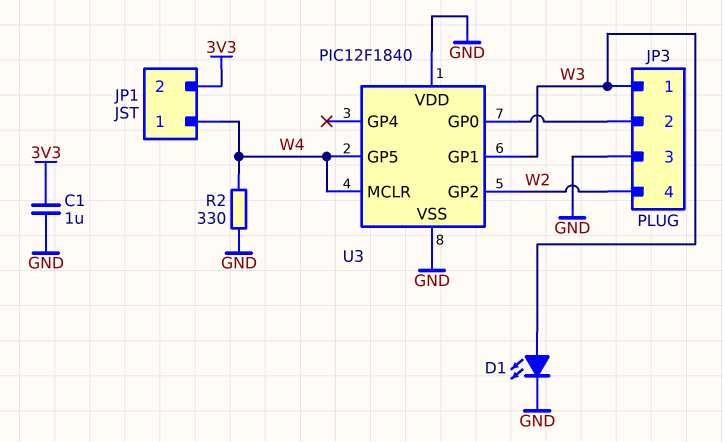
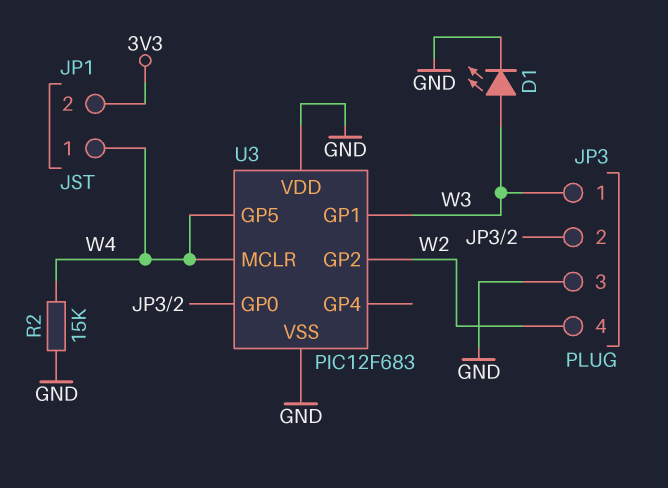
C1: 1uF (3V3, GND) -> none
R2: 330 (GND, W4) -> 15k (GND, W4)
U3: PIC12F1840 -> PIC12F683

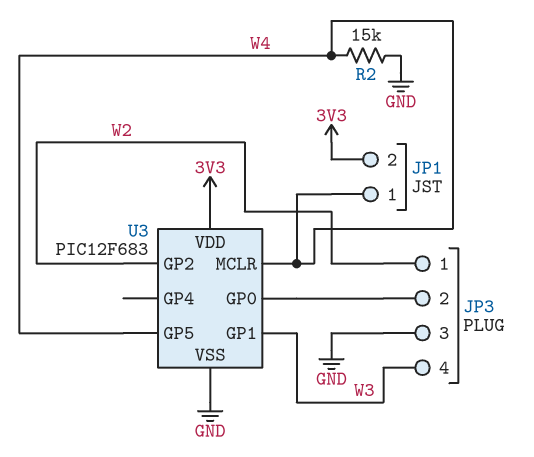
D1: LED (A W3, K GND) -> none
JP3 pin 1: W3 -> W2
JP3 pin 4: W2 -> W3
U3 pin VDD: GND -> 3V3

